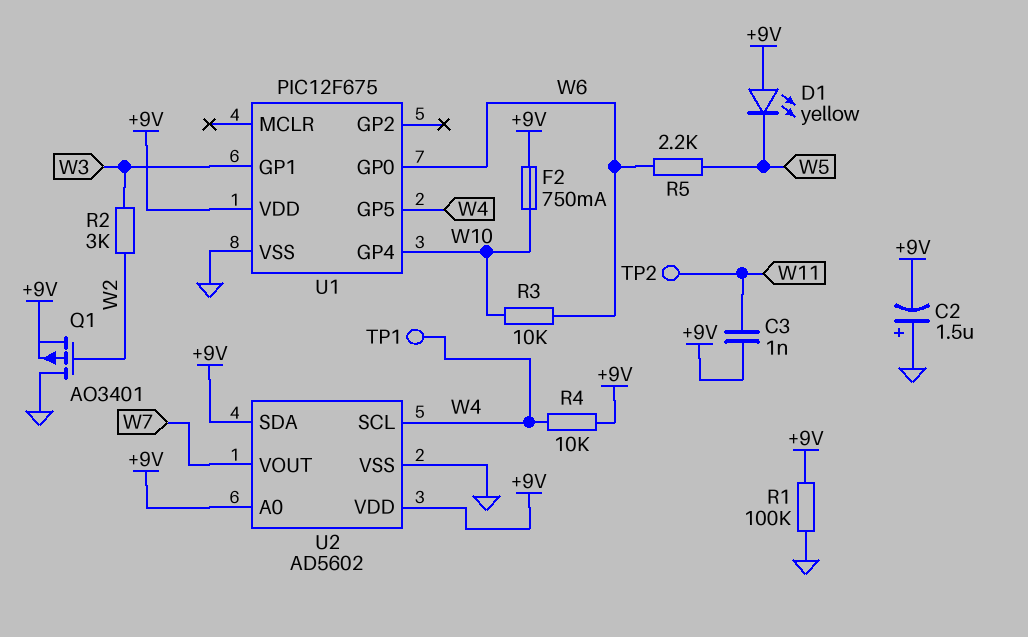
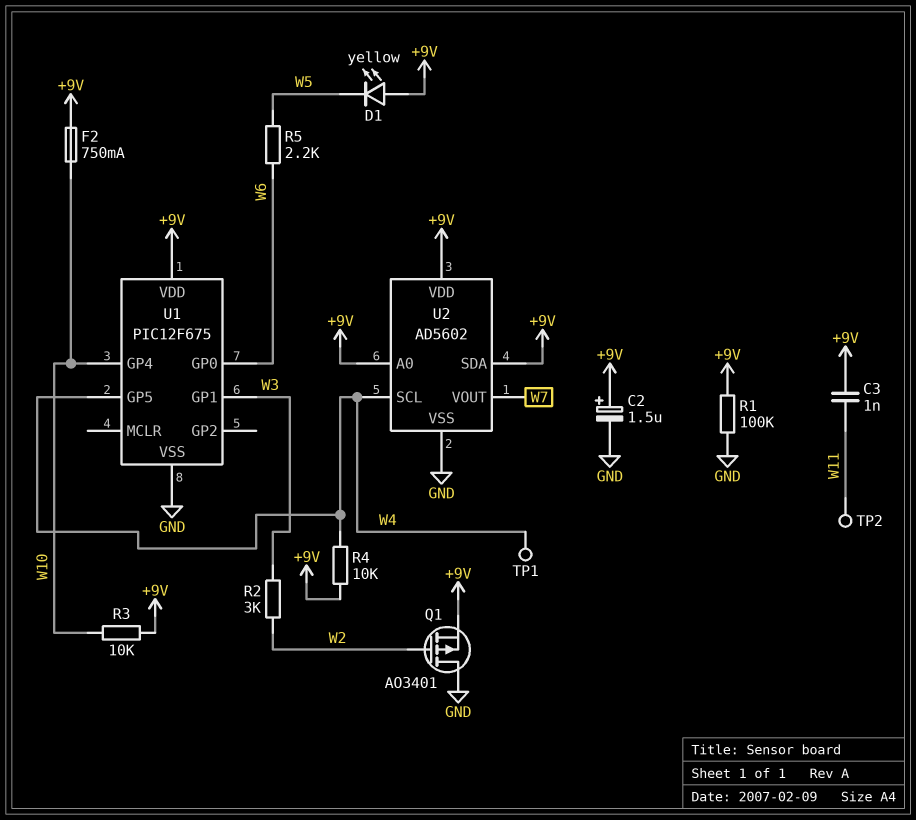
C2: 1.5uF (plus GND, minus +9V) -> 1.5uF (plus +9V, minus GND)
R3: 10k (W6, W10) -> 10k (+9V, W10)

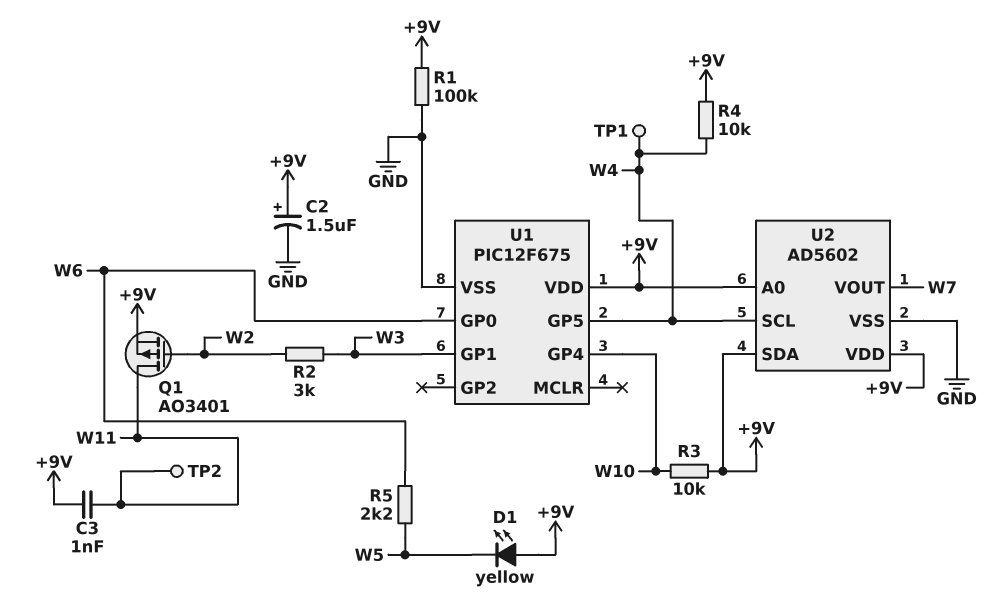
F2: 750mA (+9V, W10) -> none
Q1: PMOS AO3401 (G W2, D GND, S +9V) -> PMOS AO3401 (G W2, D W11, S +9V)

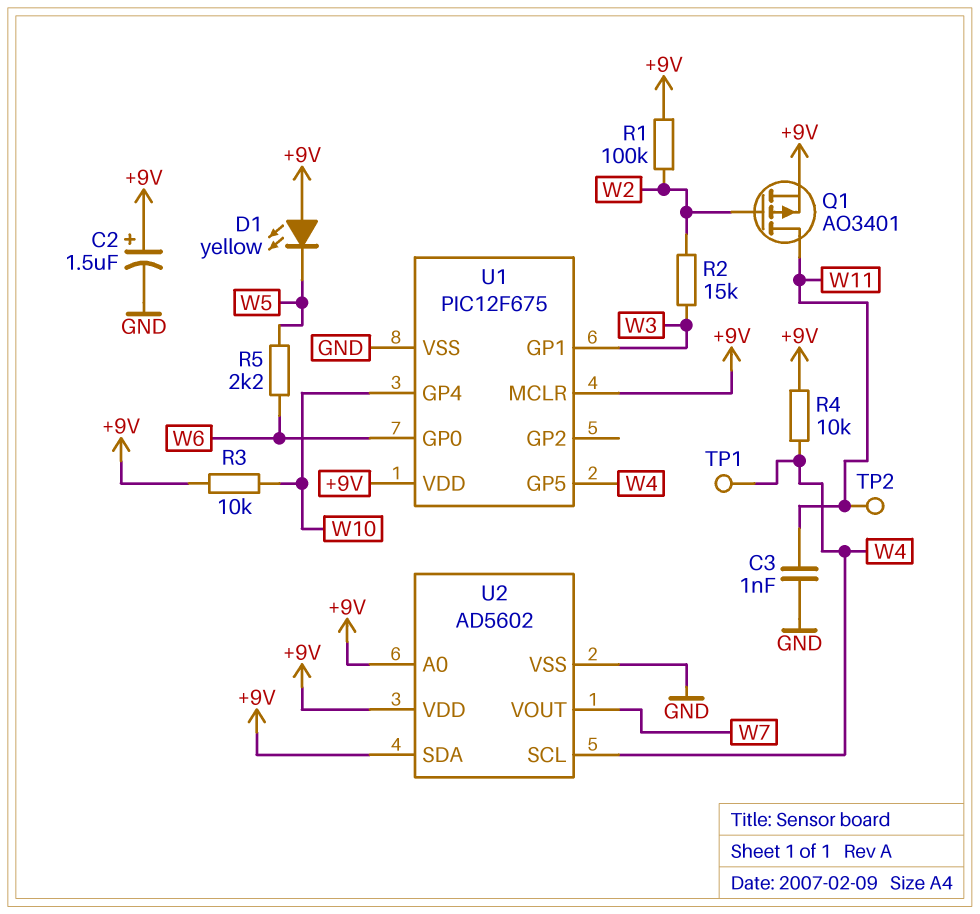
C3: 1nF (+9V, W11) -> 1nF (GND, W11)
R1: 100k (+9V, GND) -> 100k (+9V, W2)
R2: 3k (W2, W3) -> 15k (W2, W3)
U1 pin MCLR: none -> +9V

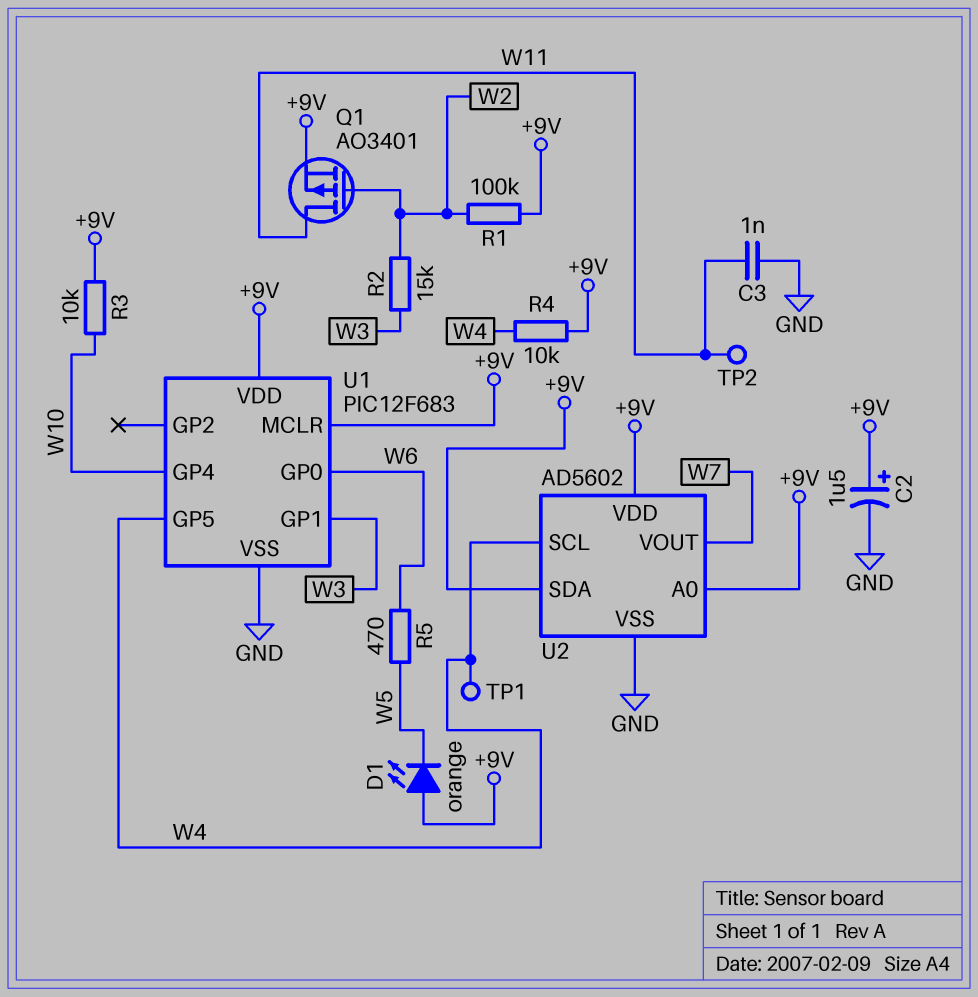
D1: LED yellow (A +9V, K W5) -> LED orange (A +9V, K W5)
R5: 2.2k (W5, W6) -> 470 (W5, W6)
U1: PIC12F675 -> PIC12F683

